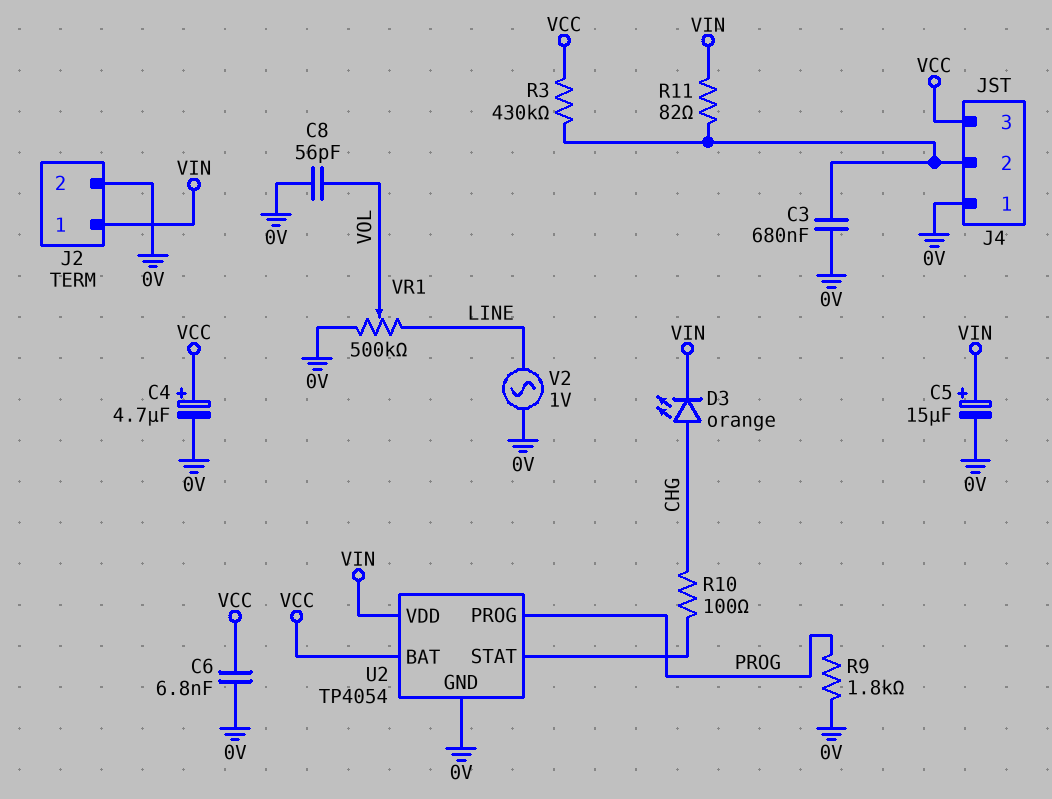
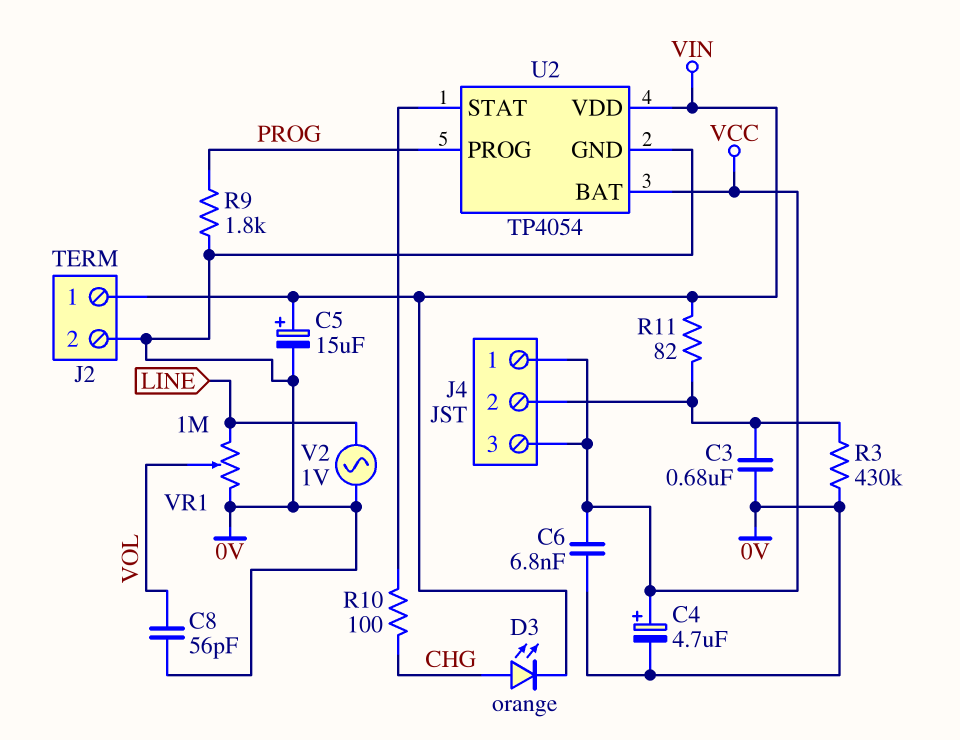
J4 pin 1: 0V -> VCC
R3: 430k (J4/2, VCC) -> 430k (0V, J4/2)
VR1: 500k (0V, LINE, wiper VOL) -> 1M (0V, LINE, wiper VOL)

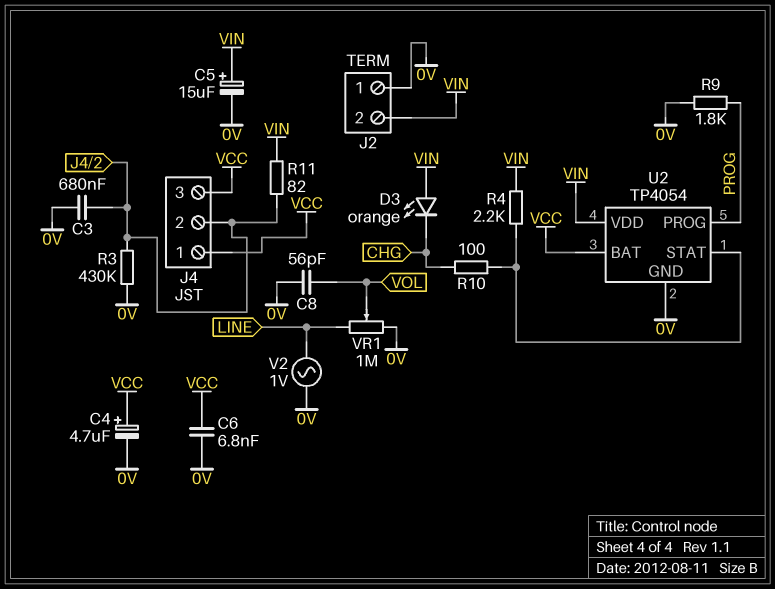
D3: LED orange (A CHG, K VIN) -> LED orange (A VIN, K CHG)
J2 pin 1: VIN -> 0V
J2 pin 2: 0V -> VIN
R4: none -> 2.2k (U2/STAT, VIN)

